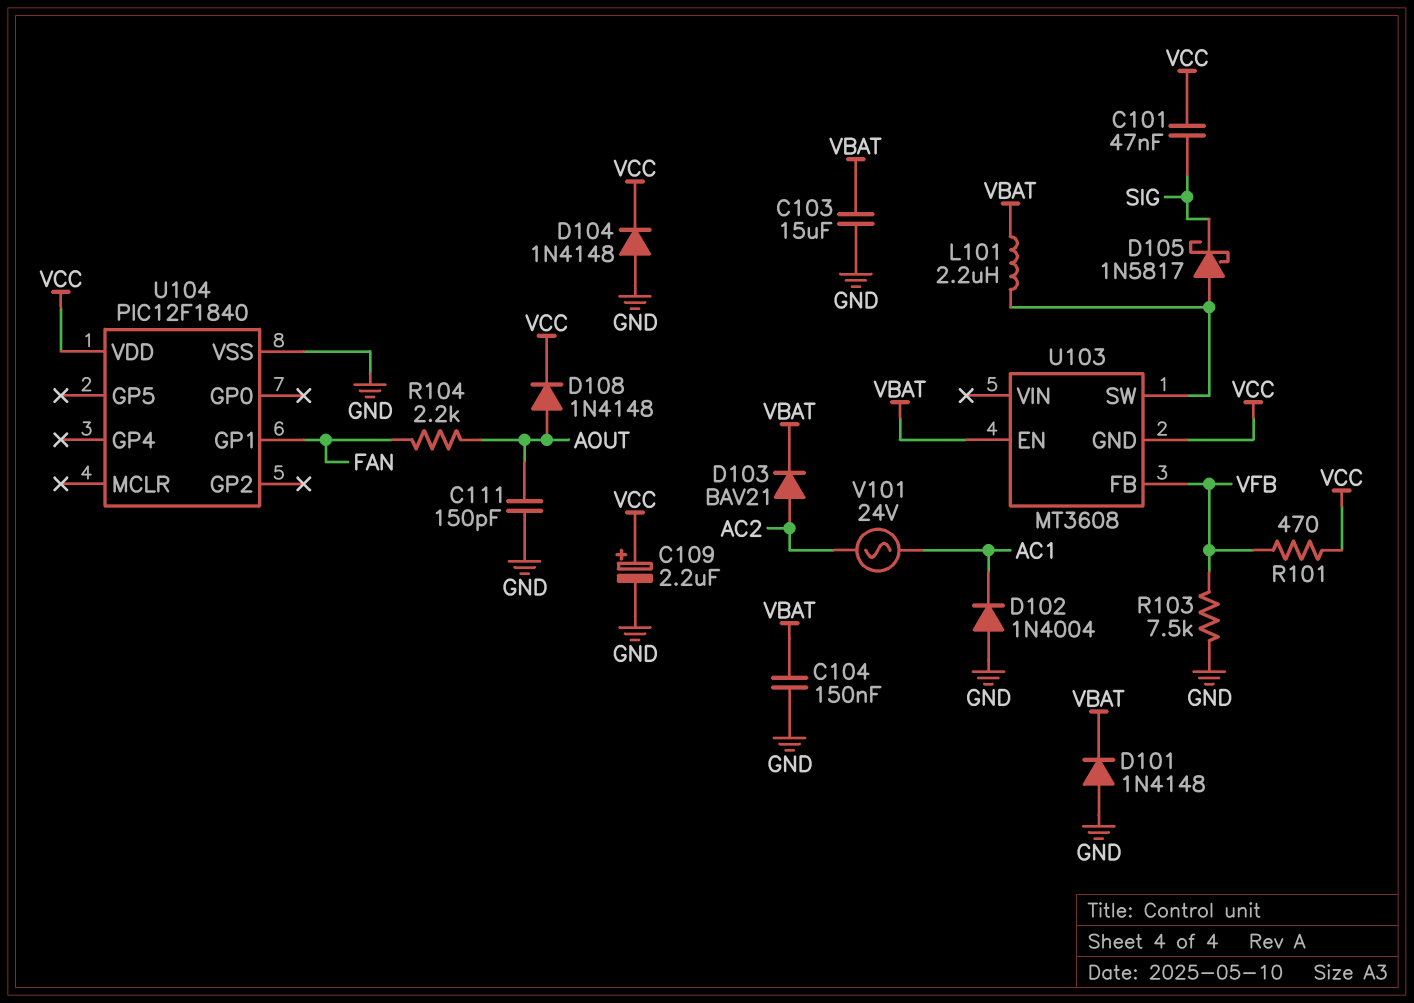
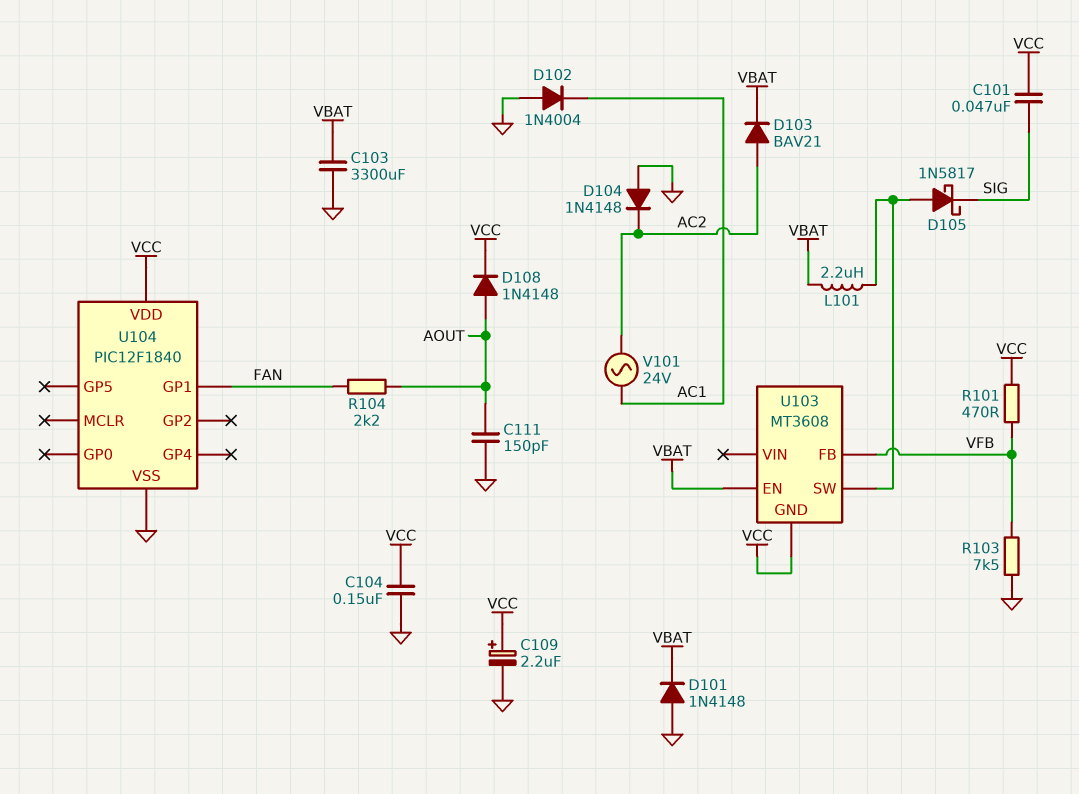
C103: 15uF (GND, VBAT) -> 3300uF (GND, VBAT)
C104: 150nF (GND, VBAT) -> 150nF (GND, VCC)
D104: diode 1N4148 (A GND, K VCC) -> diode 1N4148 (A GND, K AC2)

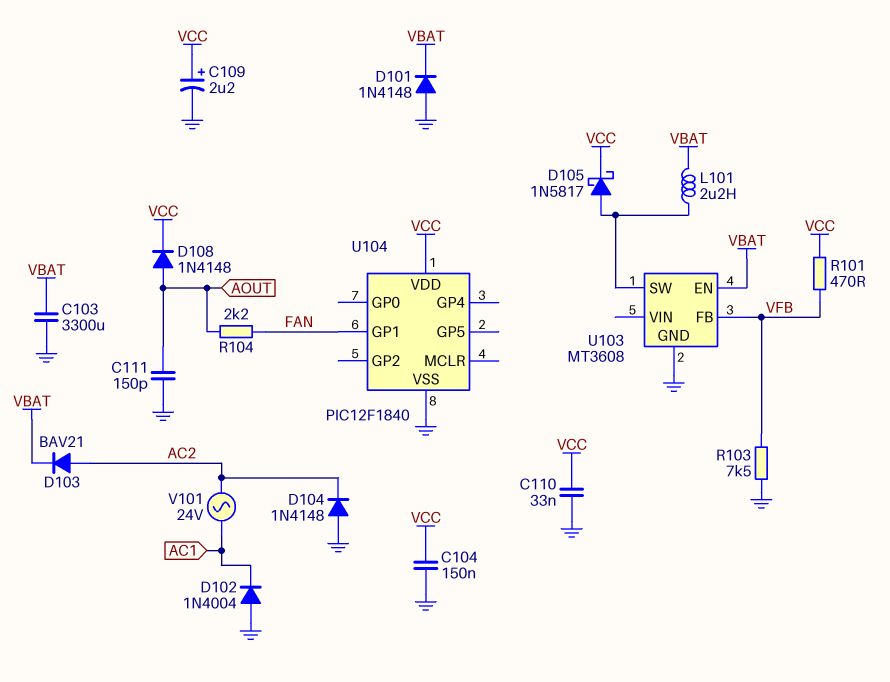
C101: 47nF (SIG, VCC) -> none
C110: none -> 33nF (GND, VCC)
D105: schottky 1N5817 (A U103/SW, K SIG) -> schottky 1N5817 (A U103/SW, K VCC)
U103 pin GND: VCC -> GND

